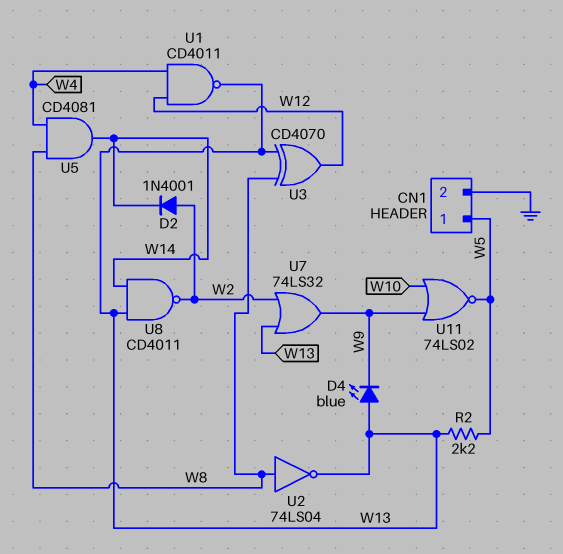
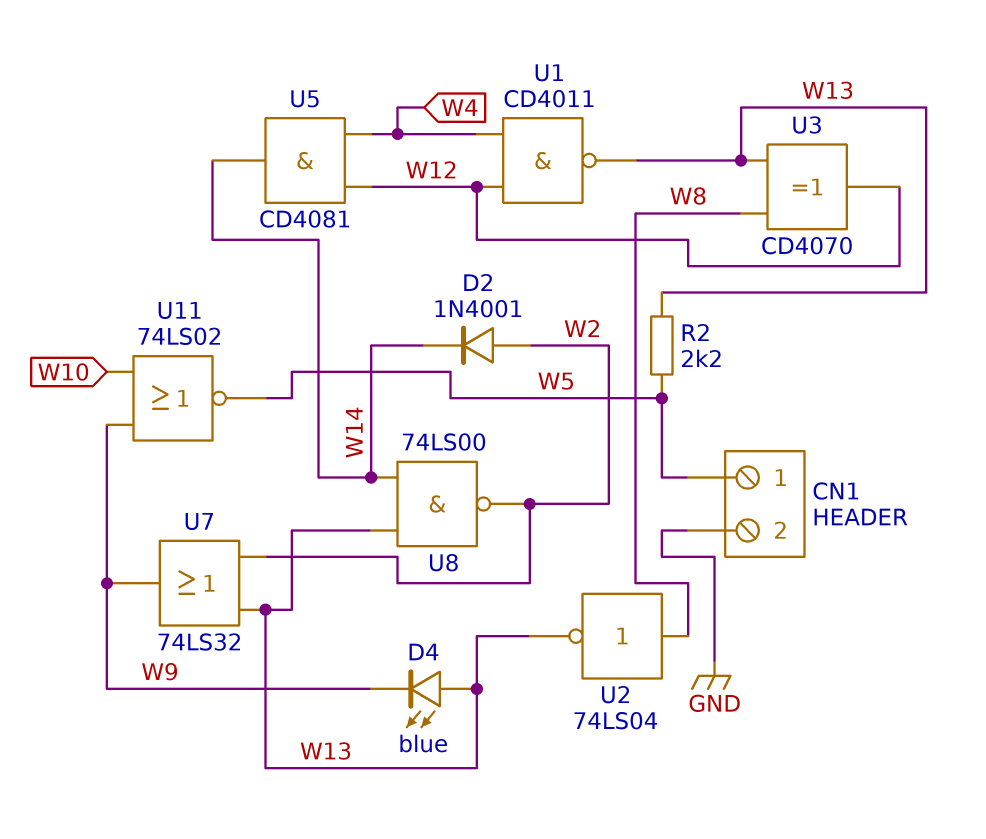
U5: AND CD4081 (in W4, in W8, out W14) -> AND CD4081 (in W4, in W12, out W14)
U8: NAND CD4011 (in W13, in W14, out W2) -> NAND 74LS00 (in W13, in W14, out W2)

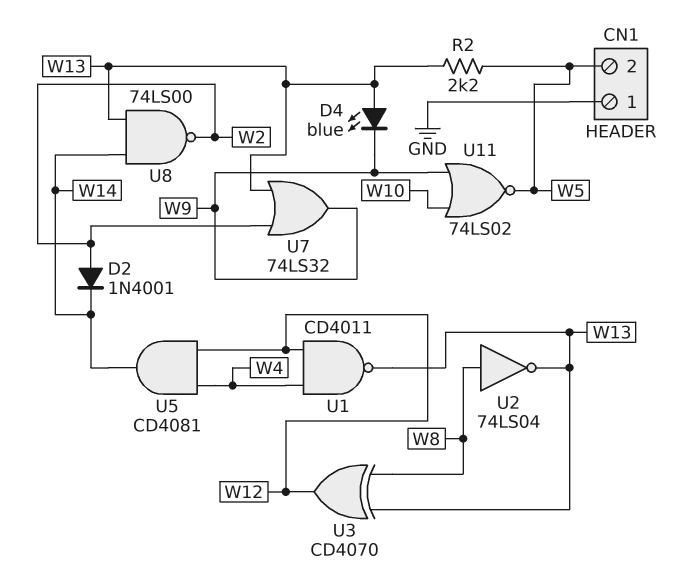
CN1 pin 1: W5 -> GND
CN1 pin 2: GND -> W5

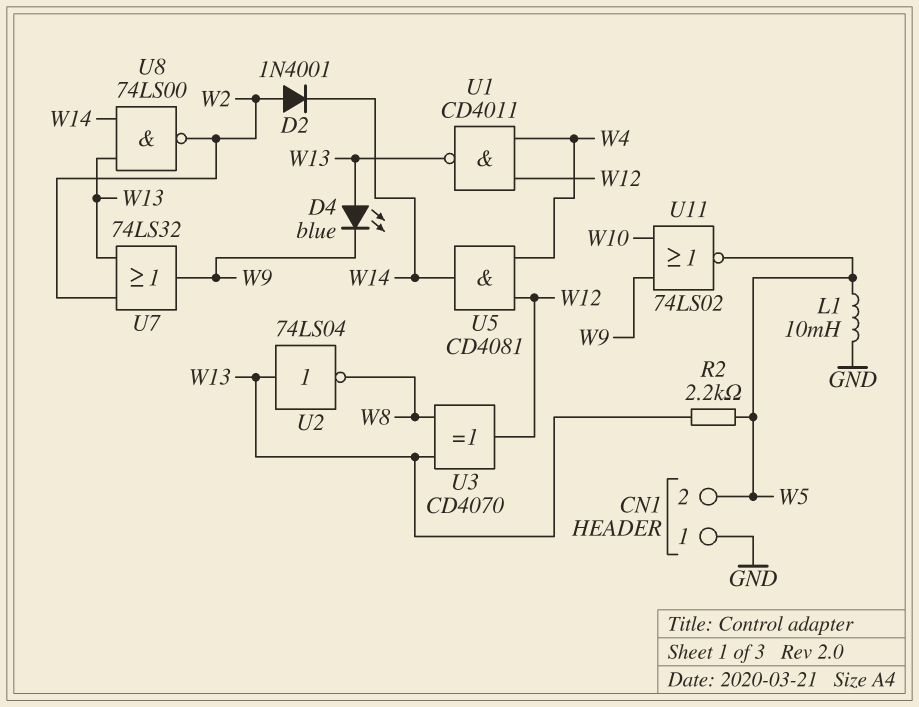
L1: none -> 10mH (GND, W5)
U2: NOT 74LS04 (in W8, out W13) -> NOT 74LS04 (in W13, out W8)

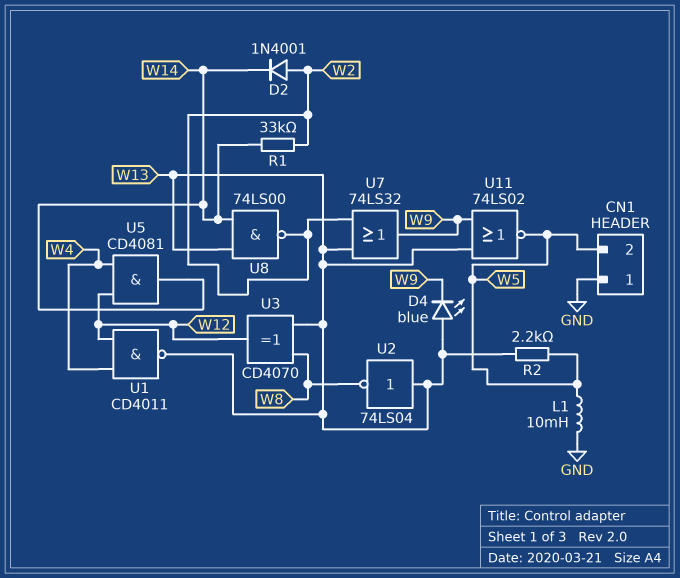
R1: none -> 33k (W2, W14)
U11: NOR 74LS02 (in W9, in W10, out W5) -> NOR 74LS02 (in W9, in W13, out W5)

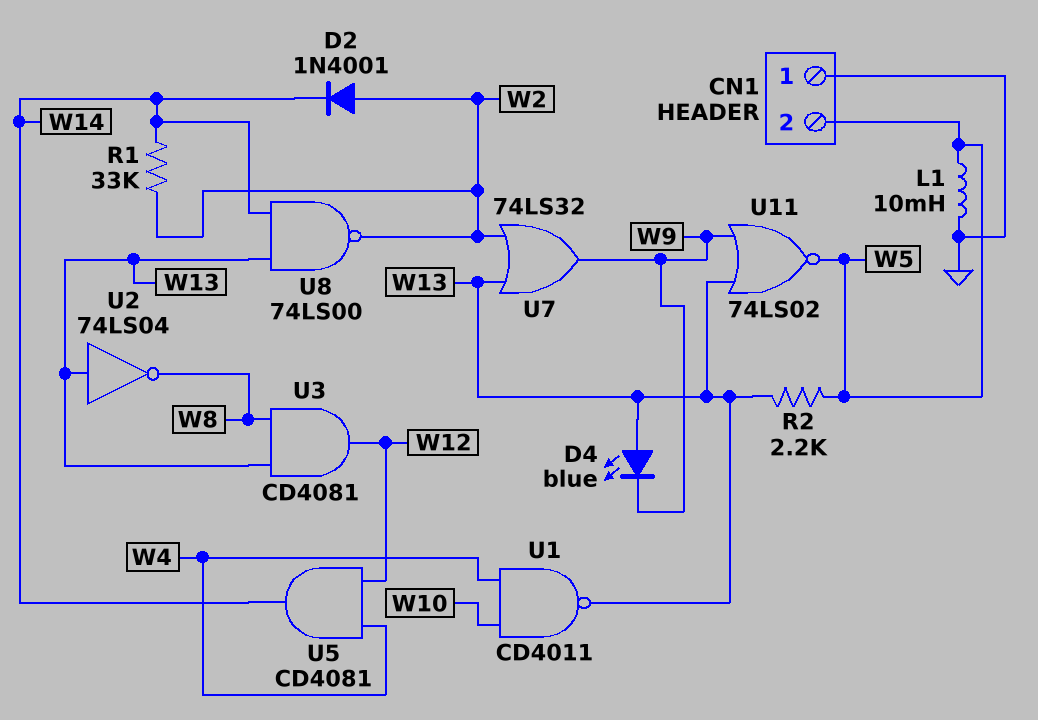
U1: NAND CD4011 (in W4, in W12, out W13) -> NAND CD4011 (in W4, in W10, out W13)
U3: XOR CD4070 (in W8, in W13, out W12) -> AND CD4081 (in W8, in W13, out W12)

